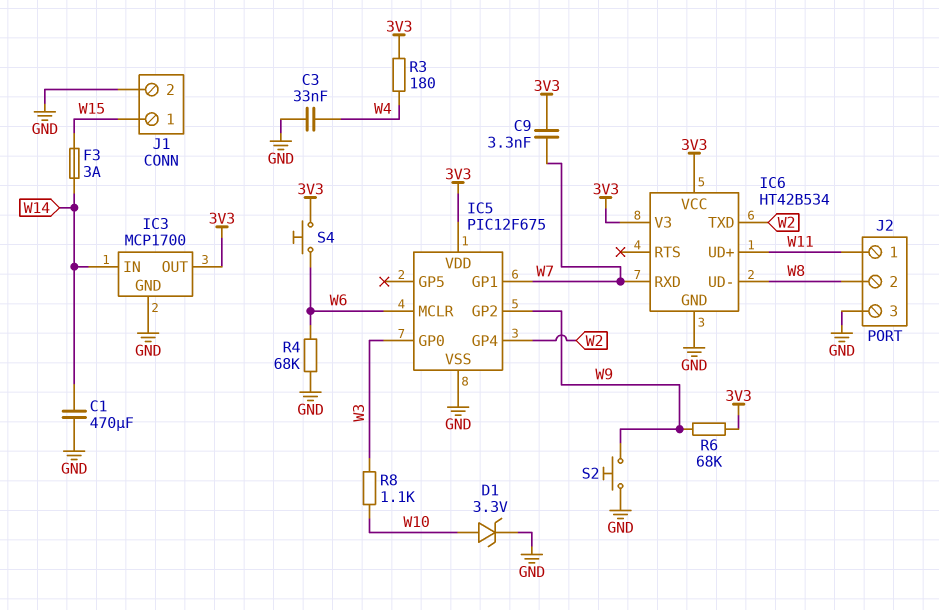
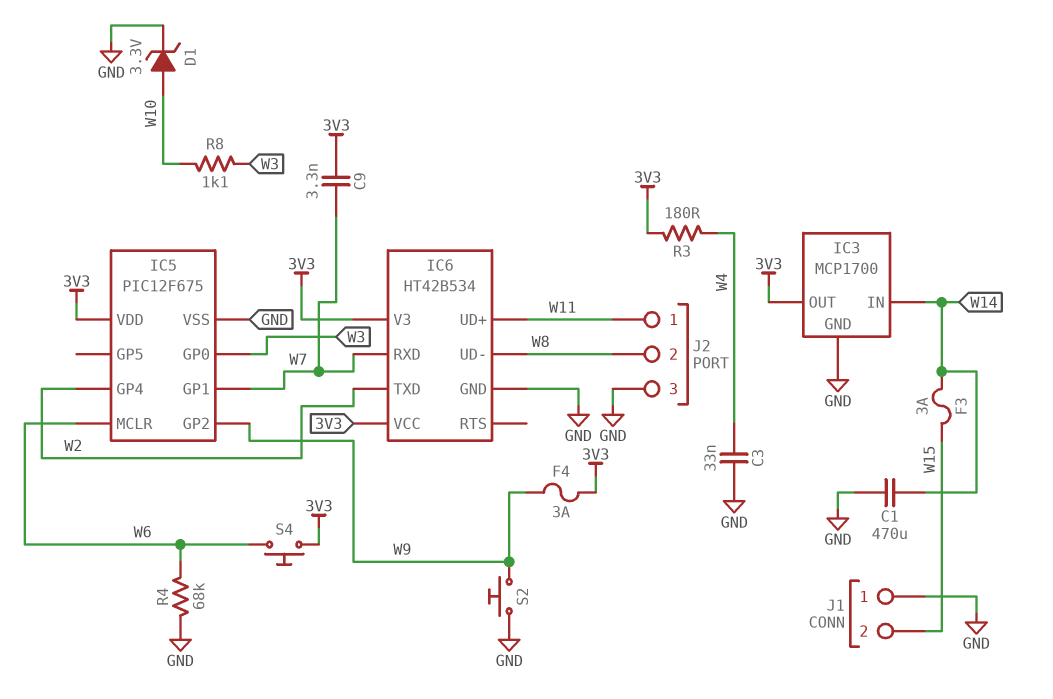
F4: none -> 3A (3V3, W9)
J1 pin 1: W15 -> GND
J1 pin 2: GND -> W15
R6: 68k (3V3, W9) -> none

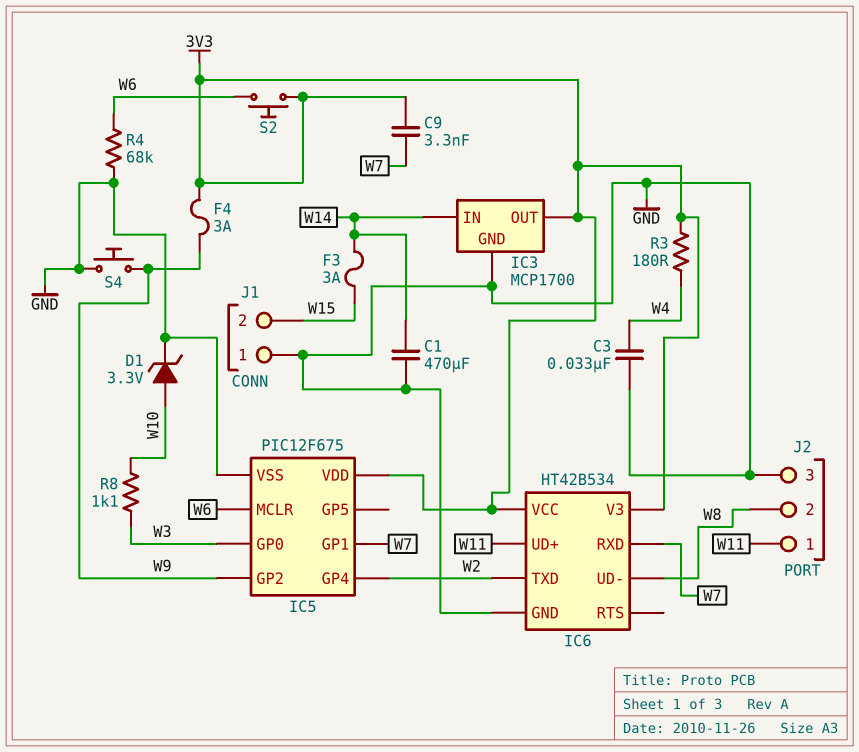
S2: button (GND, W9) -> button (3V3, W6)
S4: button (3V3, W6) -> button (GND, W9)

